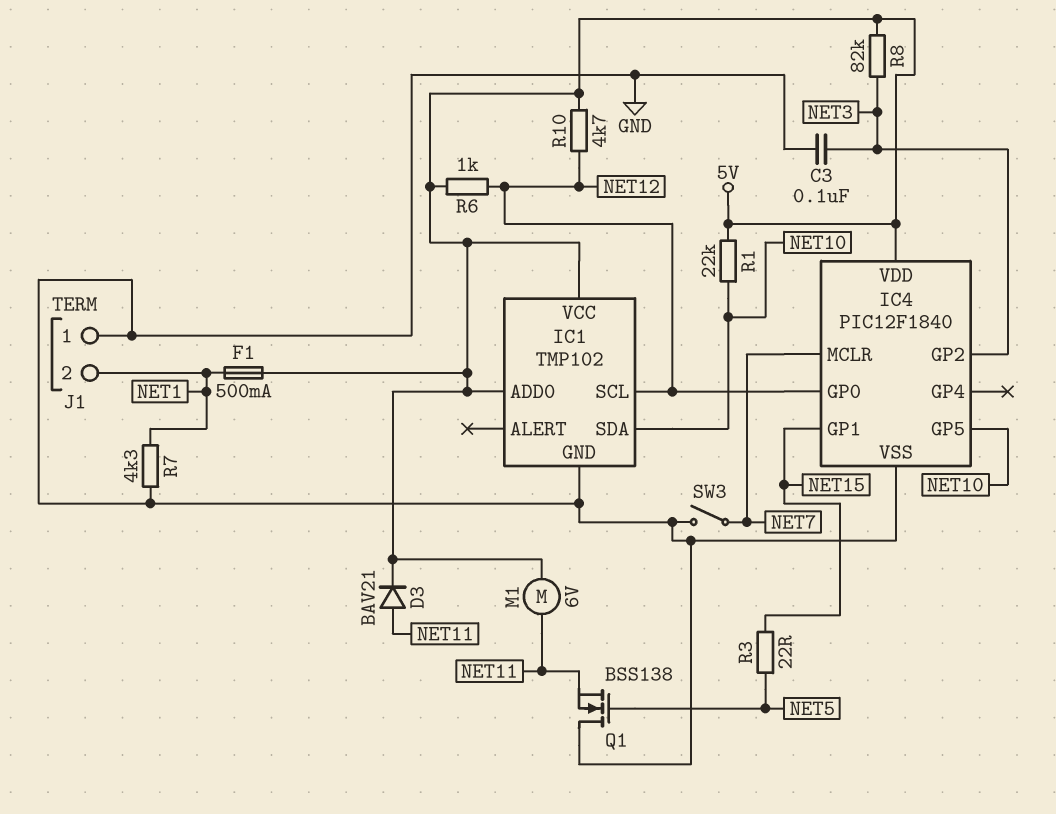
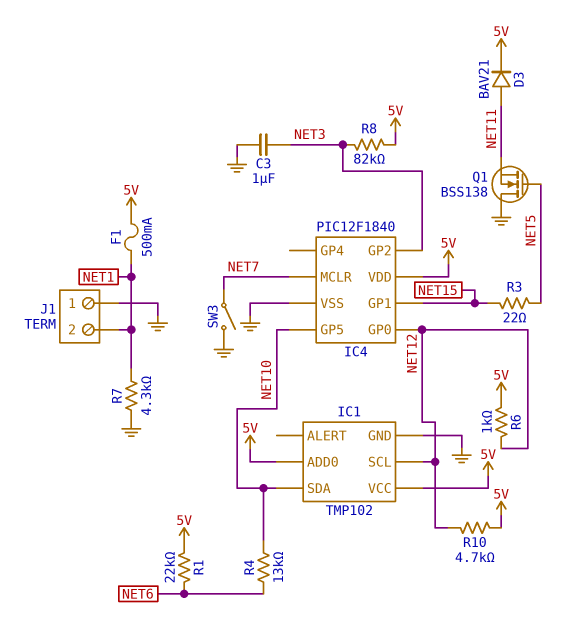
C3: 100nF (GND, NET3) -> 1uF (GND, NET3)
M1: motor 6V (5V, NET11) -> none
R1: 22k (5V, NET10) -> 22k (5V, NET6)
R4: none -> 13k (NET6, NET10)

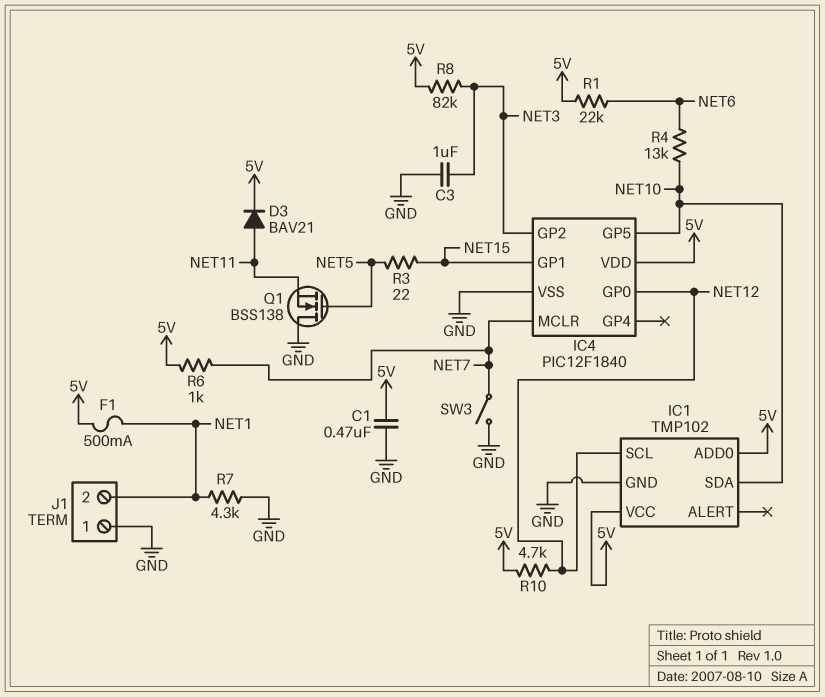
C1: none -> 470nF (5V, GND)
R6: 1k (5V, NET12) -> 1k (5V, NET7)

